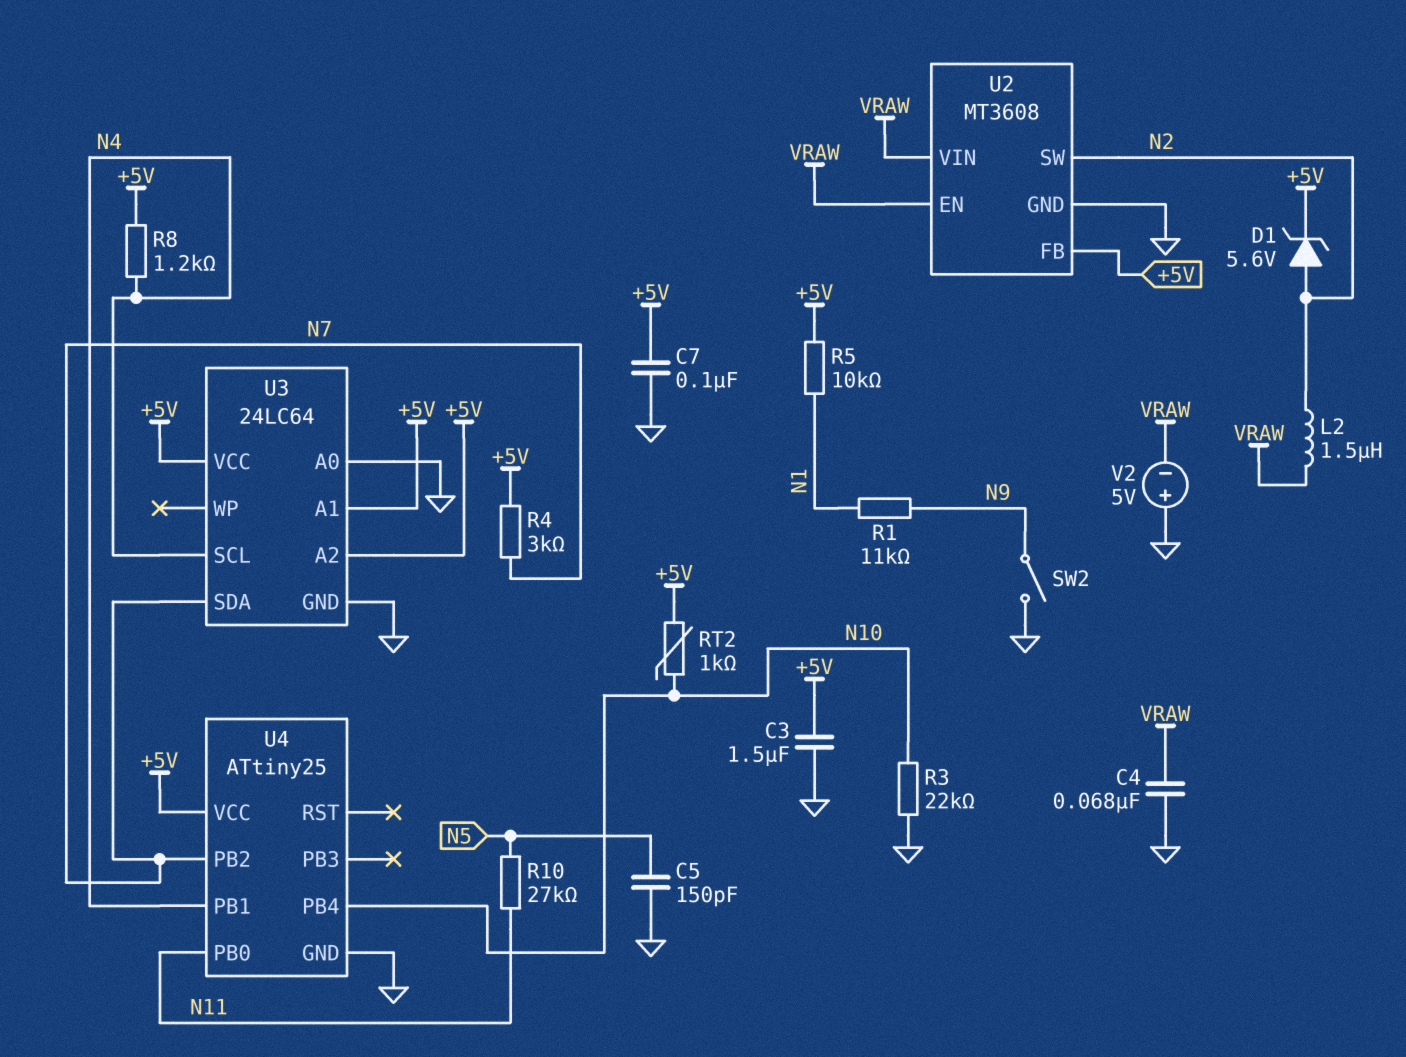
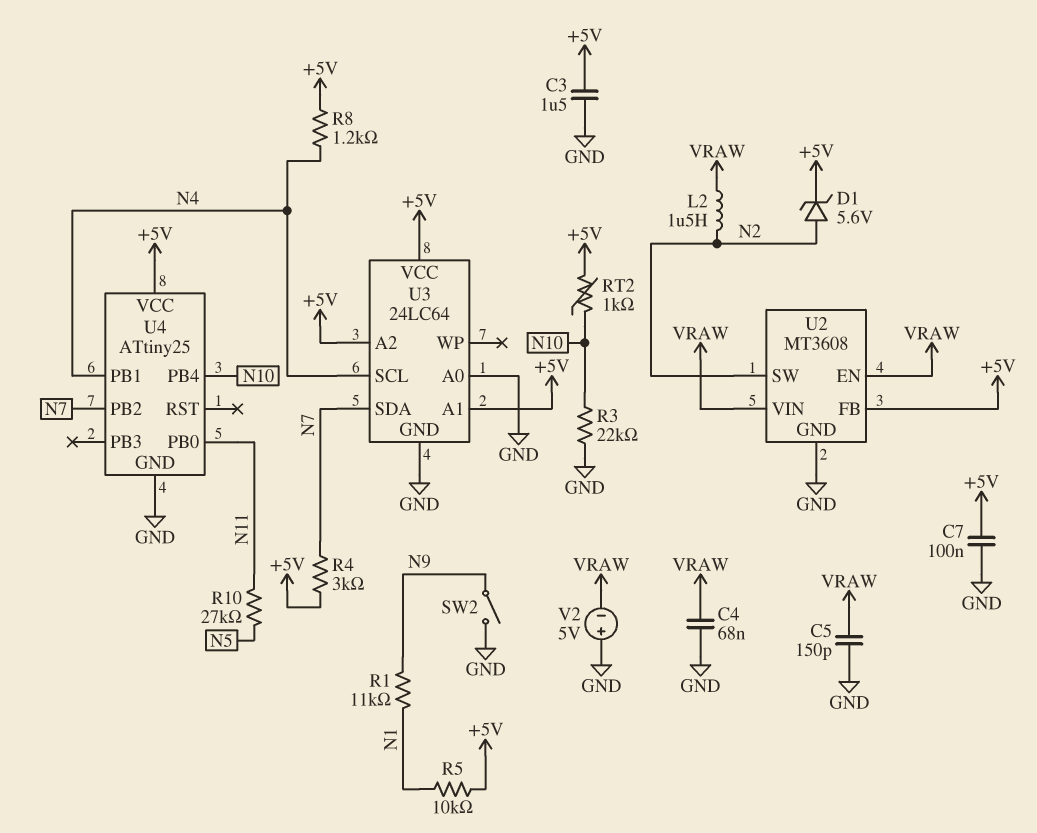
C5: 150pF (GND, N5) -> 150pF (GND, VRAW)

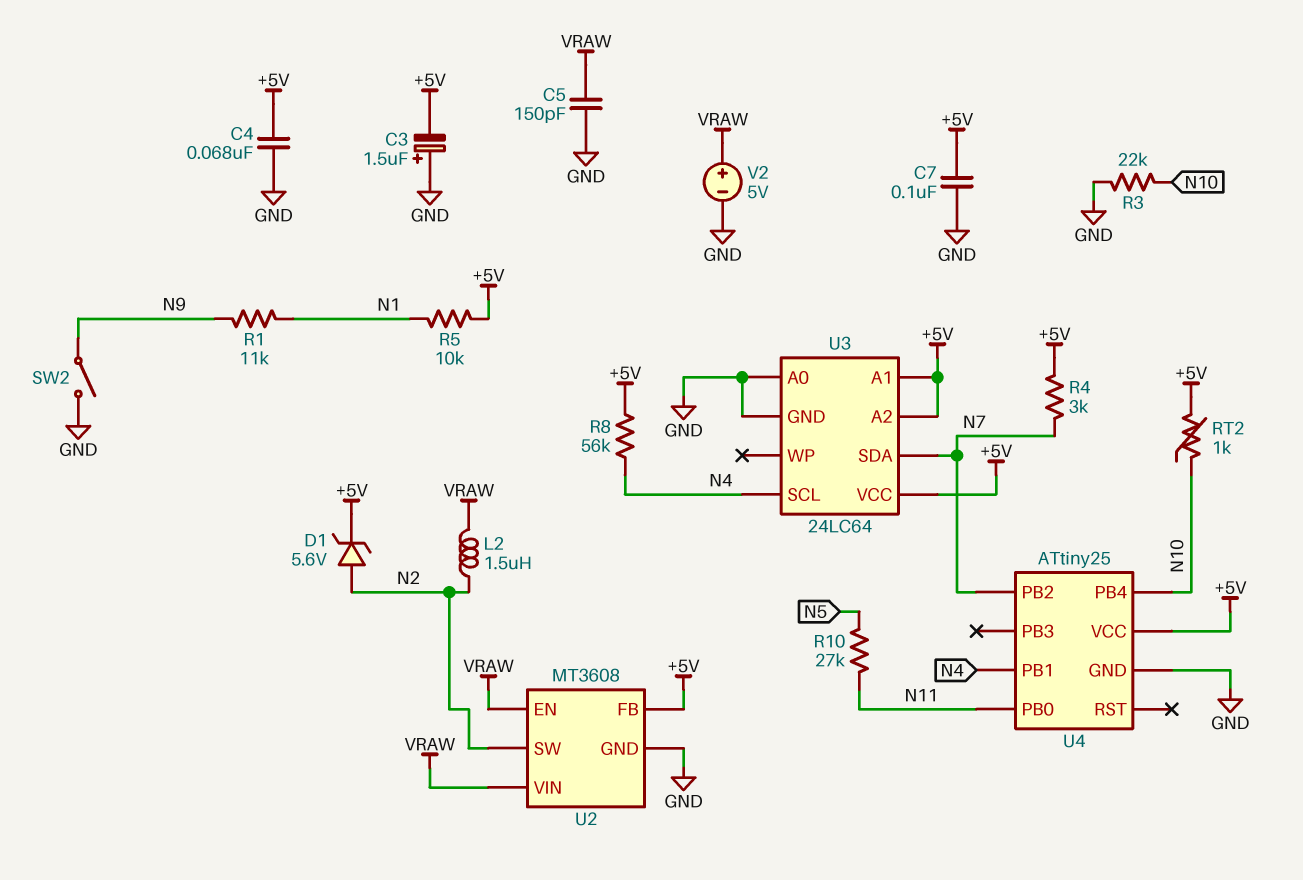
C3: 1.5uF (+5V, GND) -> 1.5uF (plus GND, minus +5V)
C4: 68nF (GND, VRAW) -> 68nF (+5V, GND)
R8: 1.2k (+5V, N4) -> 56k (+5V, N4)
V2: 5V (plus GND, minus VRAW) -> 5V (plus VRAW, minus GND)

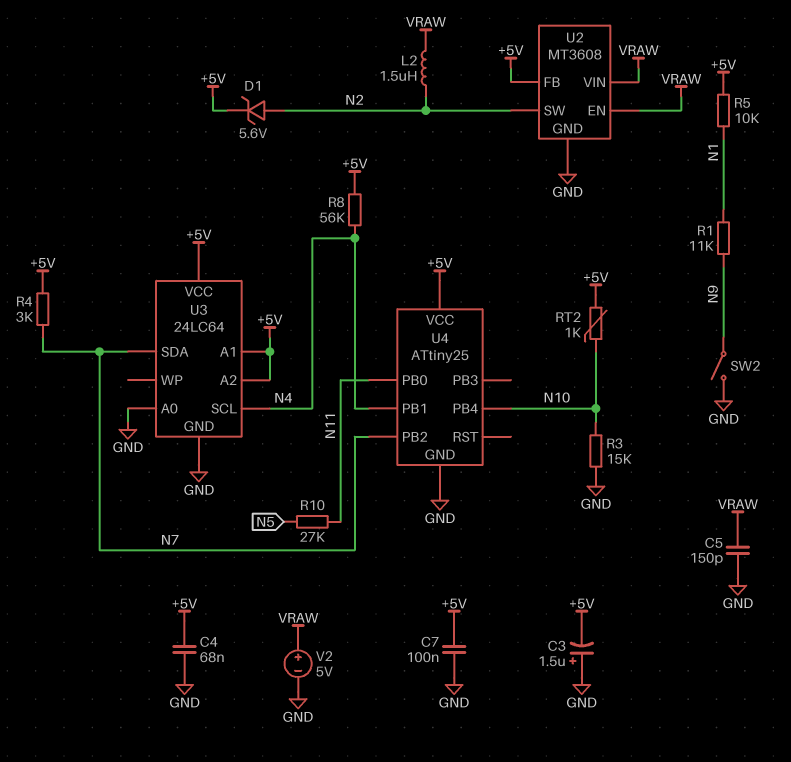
R3: 22k (GND, N10) -> 15k (GND, N10)

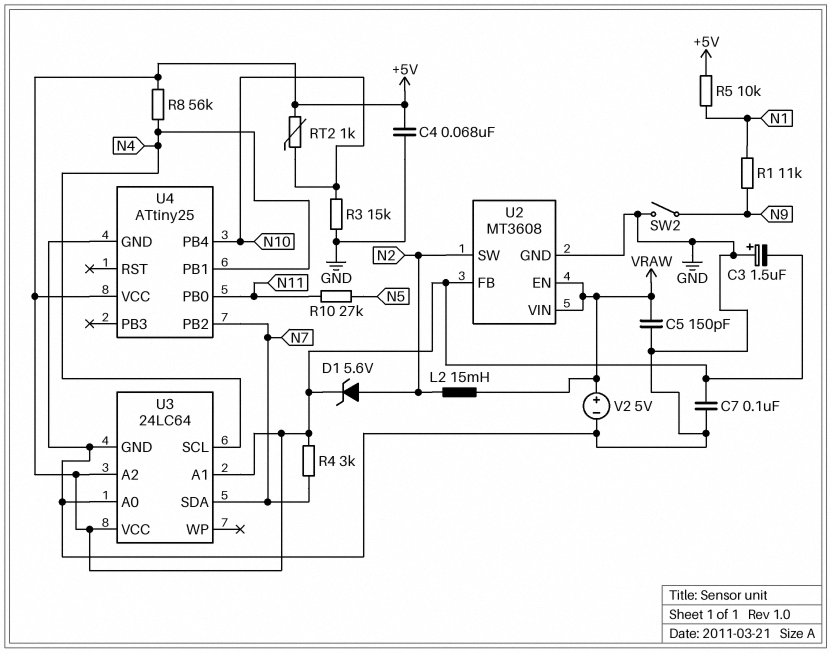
L2: 1.5uH (N2, VRAW) -> 15mH (N2, VRAW)

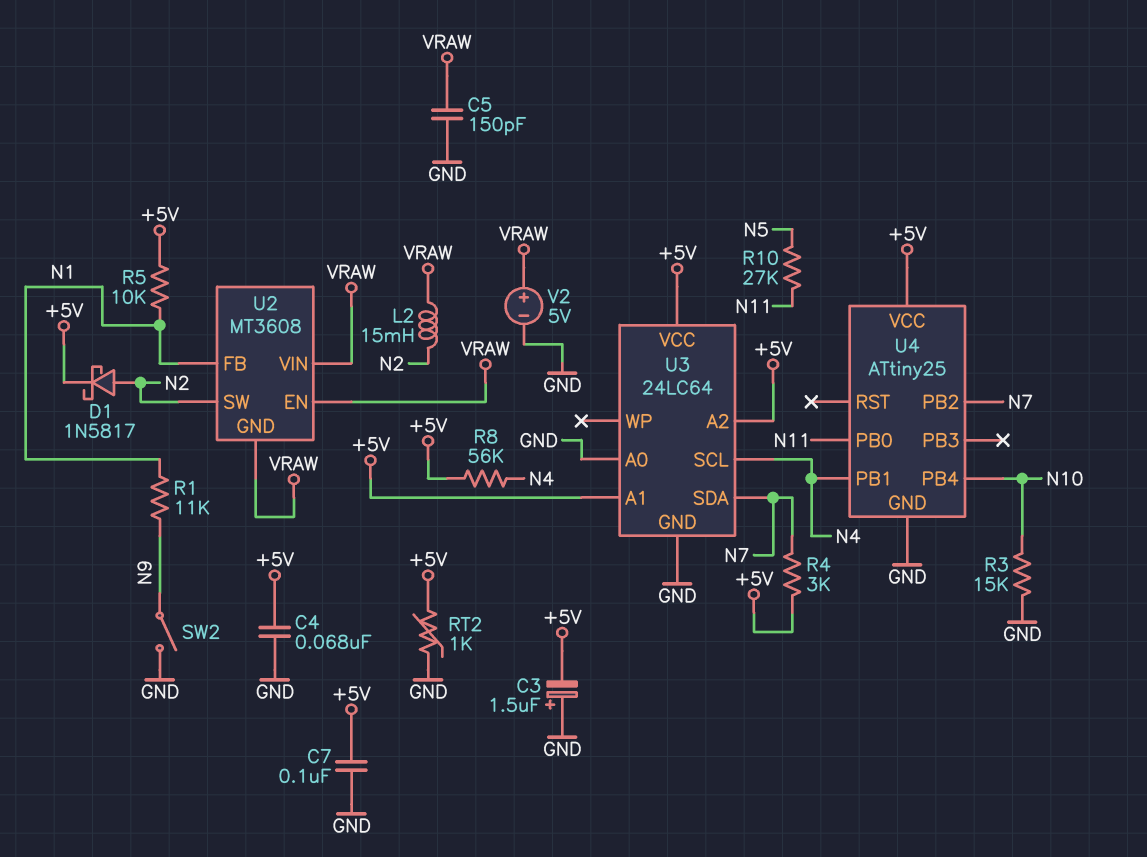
D1: zener 5.6V (A N2, K +5V) -> schottky 1N5817 (A N2, K +5V)
RT2: 1k (+5V, N10) -> 1k (+5V, GND)
U2 pin FB: +5V -> N1
U2 pin GND: GND -> VRAW

